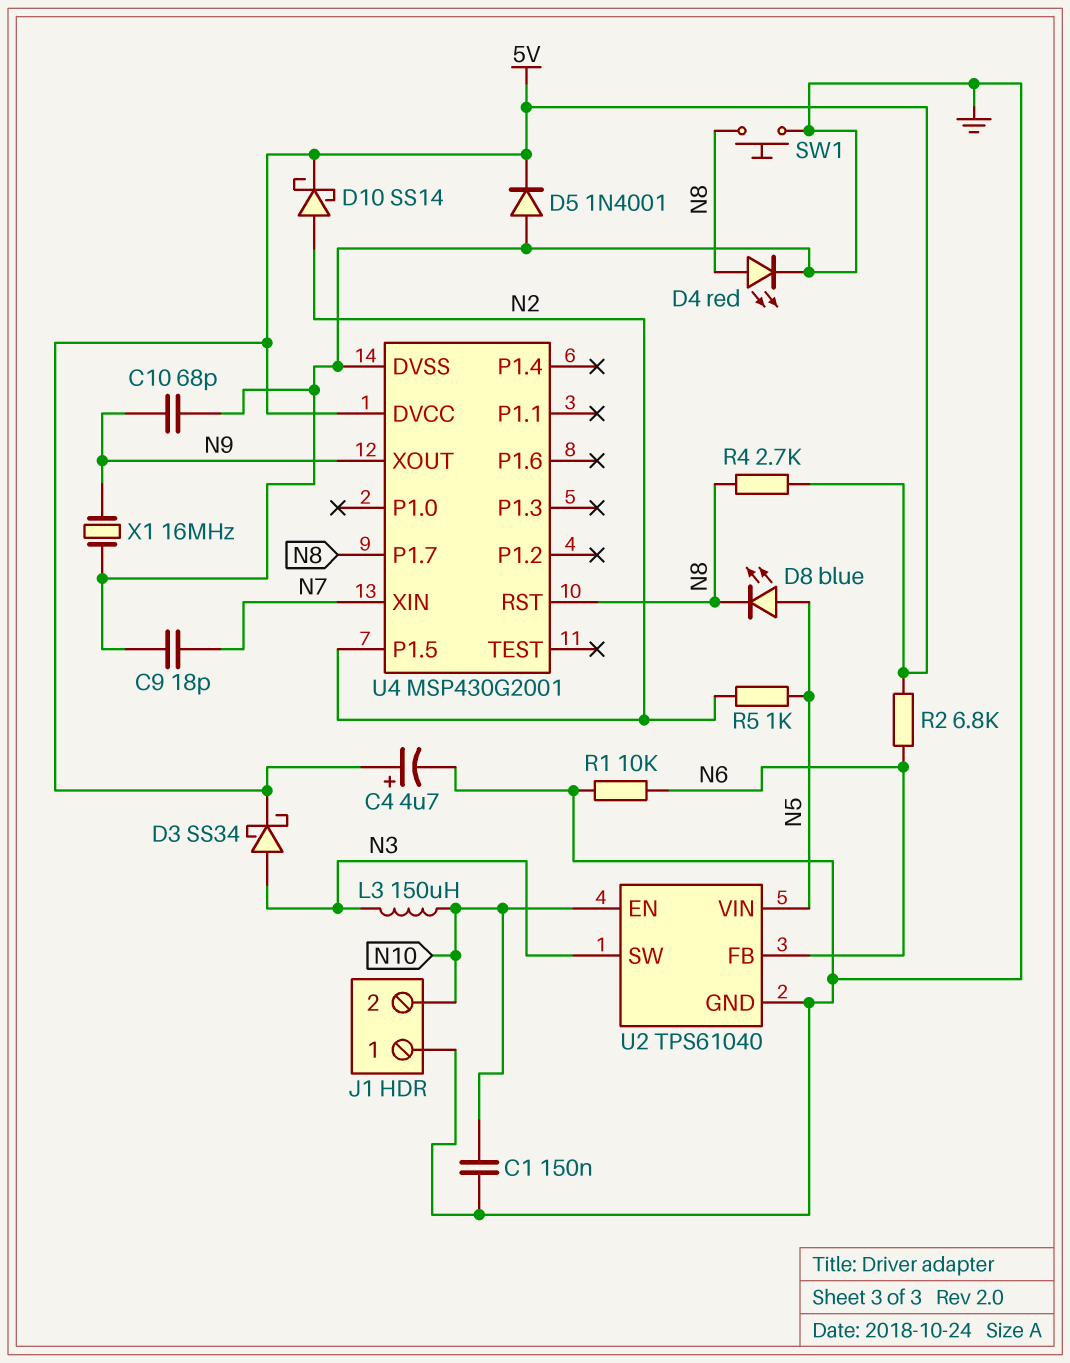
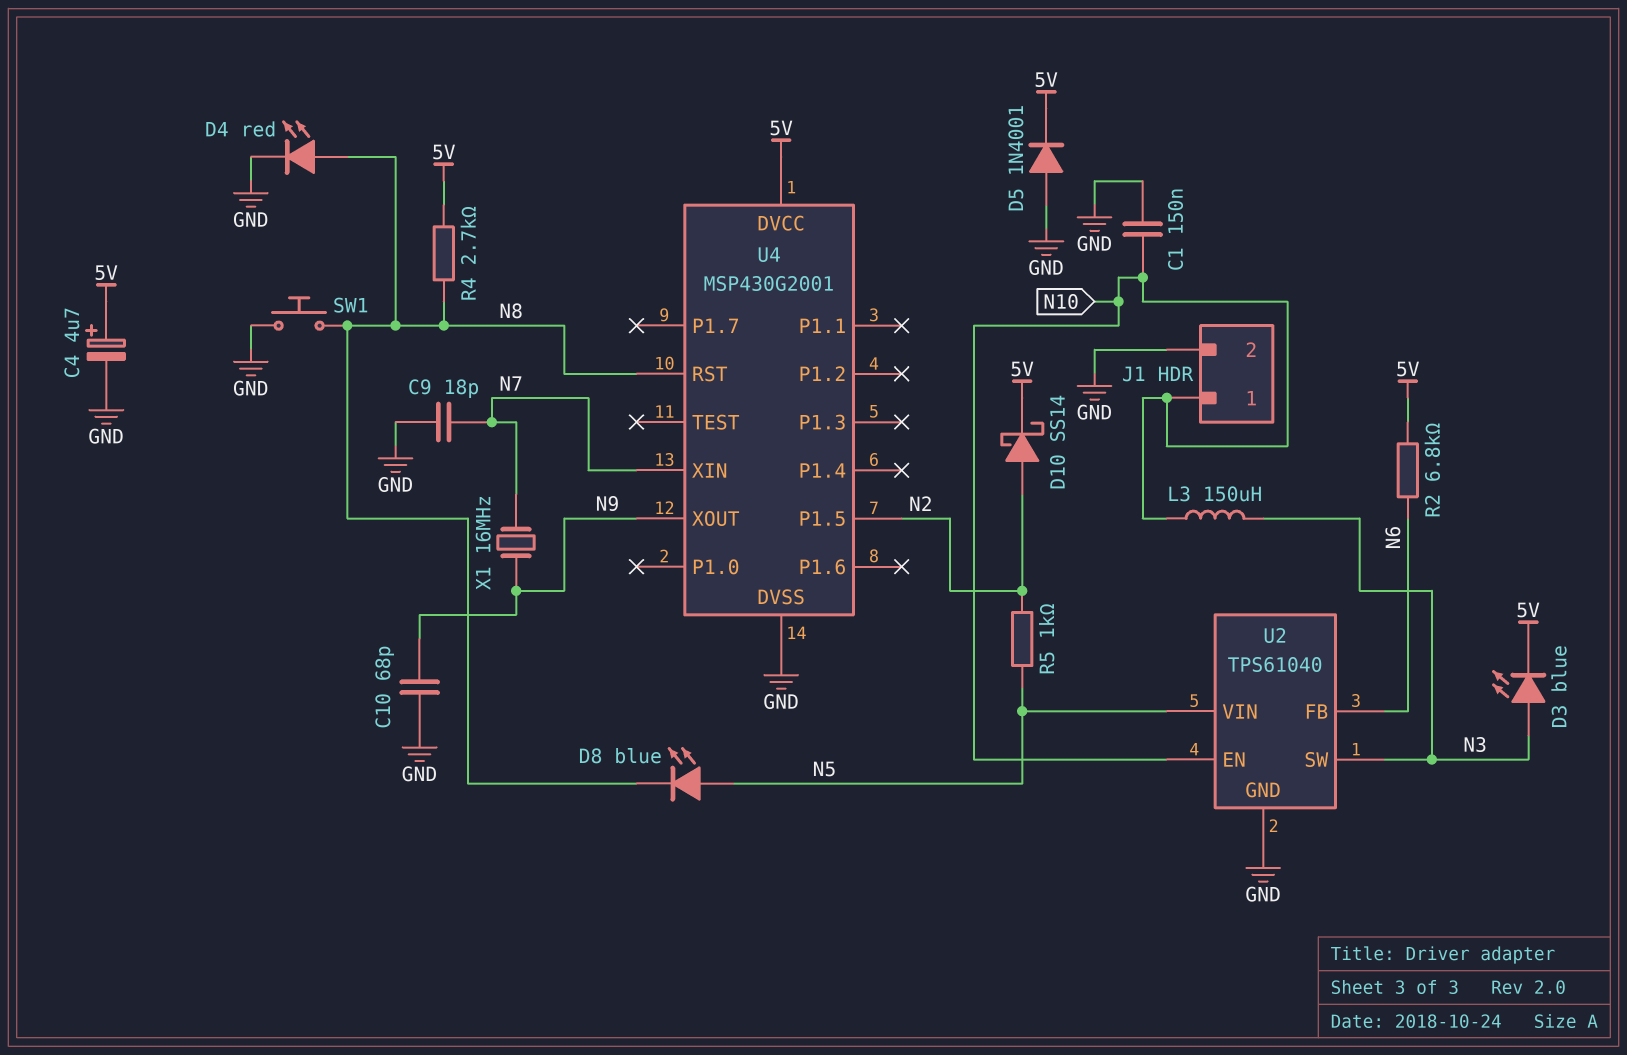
D3: schottky SS34 (A N3, K 5V) -> LED blue (A N3, K 5V)
J1 pin 1: GND -> N10
J1 pin 2: N10 -> GND
R1: 10k (GND, N6) -> none
U4 pin P1.7: N8 -> none
X1: 16MHz (GND, N9) -> 16MHz (N7, N9)

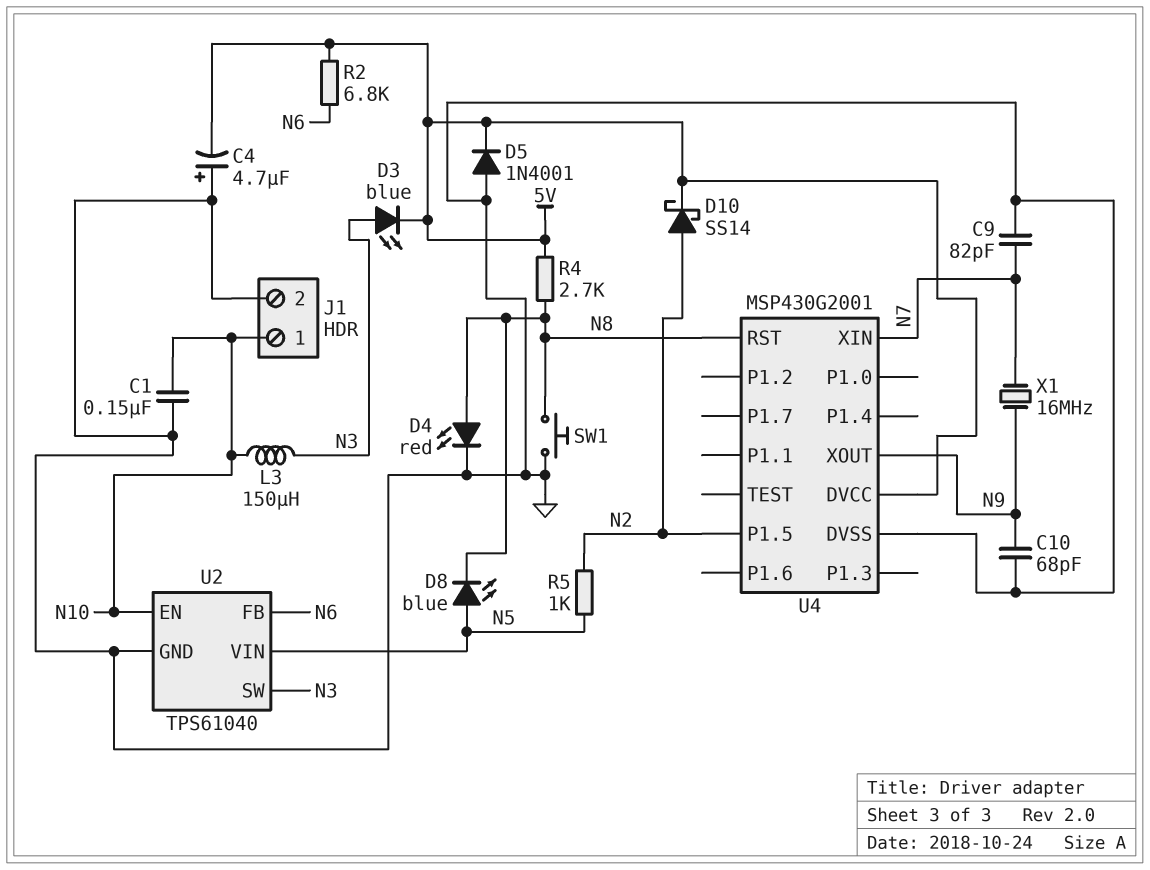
C4: 4.7uF (plus 5V, minus GND) -> 4.7uF (plus GND, minus 5V)
C9: 18pF (GND, N7) -> 82pF (GND, N7)

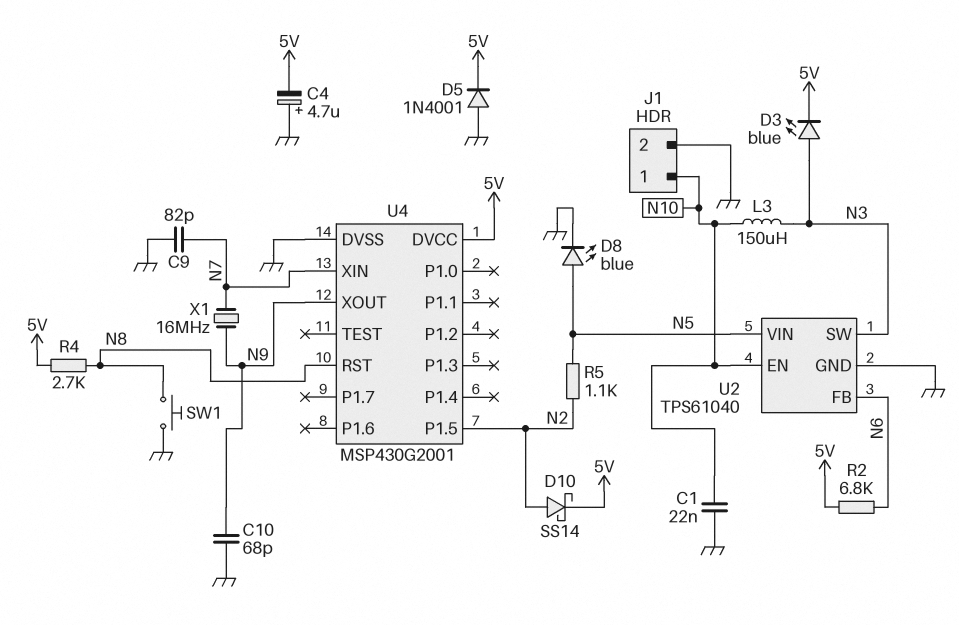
C1: 150nF (GND, N10) -> 22nF (GND, N10)
D4: LED red (A N8, K GND) -> none
D8: LED blue (A N5, K N8) -> LED blue (A N5, K GND)
R5: 1k (N2, N5) -> 1.1k (N2, N5)

